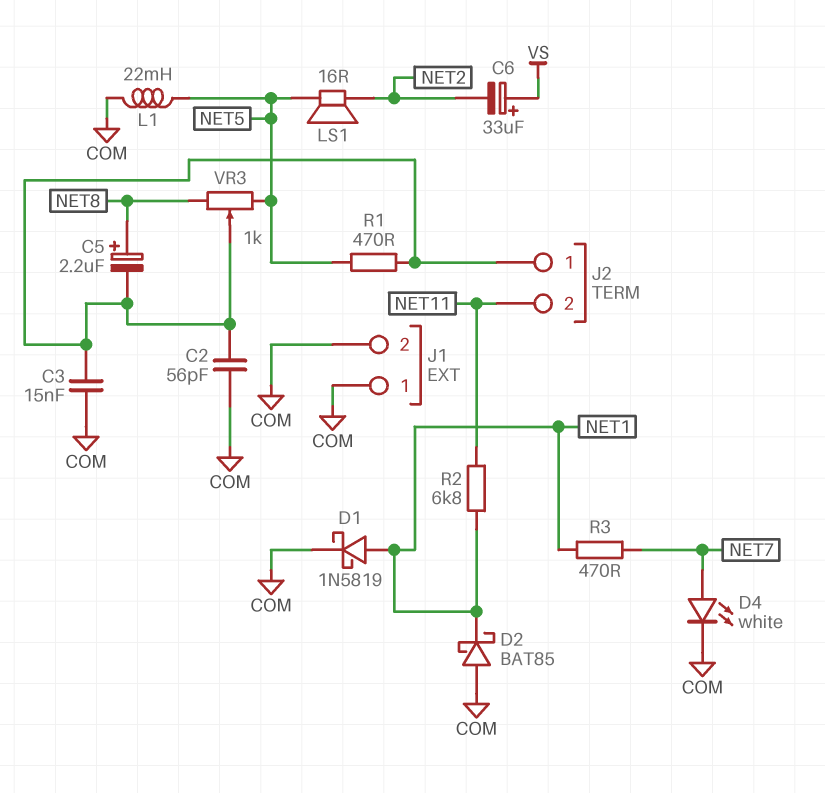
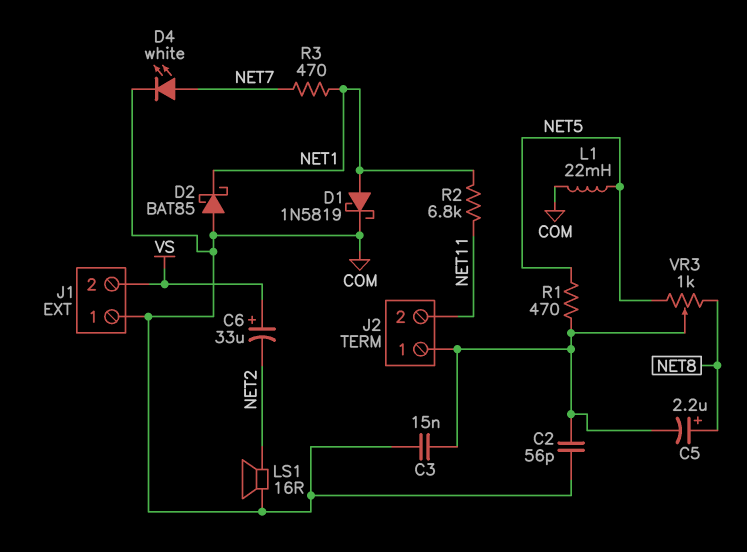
J1 pin 2: COM -> VS
LS1: speaker 16R (NET2, NET5) -> speaker 16R (COM, NET2)

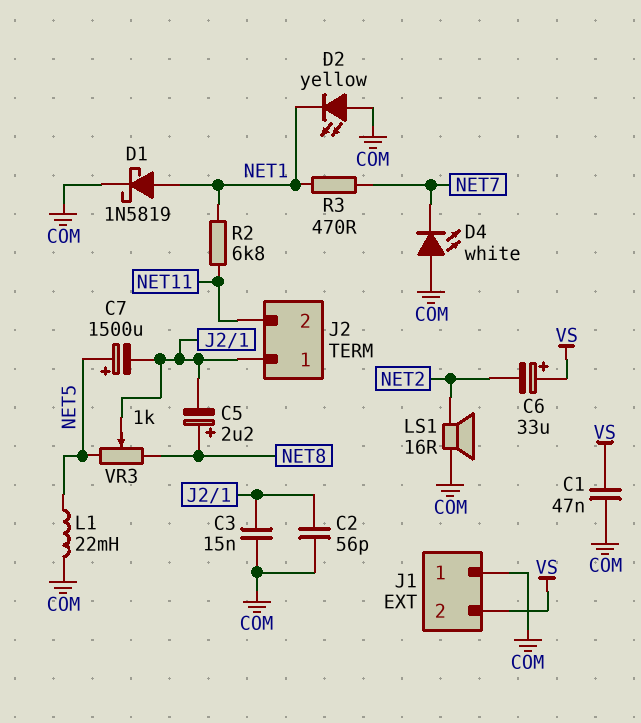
C1: none -> 47nF (COM, VS)
C7: none -> 1500uF (plus NET5, minus J2/1)
D2: schottky BAT85 (A COM, K NET1) -> LED yellow (A COM, K NET1)
D4: LED white (A NET7, K COM) -> LED white (A COM, K NET7)
R1: 470 (J2/1, NET5) -> none

